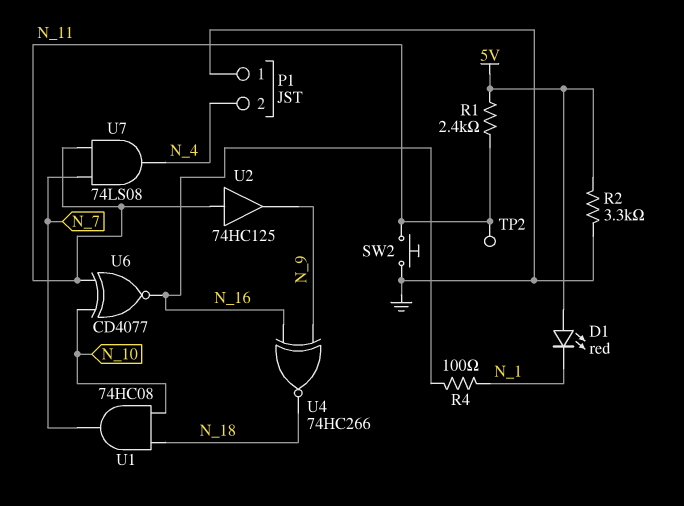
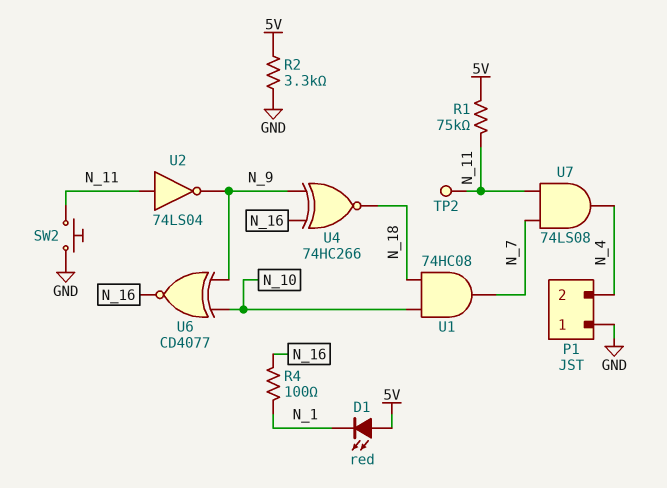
R1: 2.4k (5V, N_11) -> 75k (5V, N_11)
U2: buffer 74HC125 (in N_11, out N_9) -> NOT 74LS04 (in N_11, out N_9)
U6: XNOR CD4077 (in N_10, in N_11, out N_16) -> XNOR CD4077 (in N_9, in N_10, out N_16)

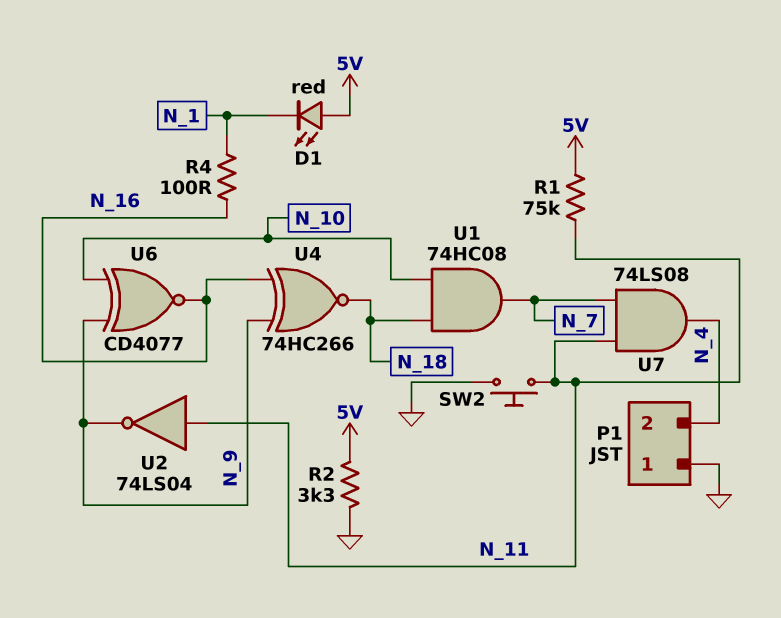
TP2: test point (N_11) -> none

